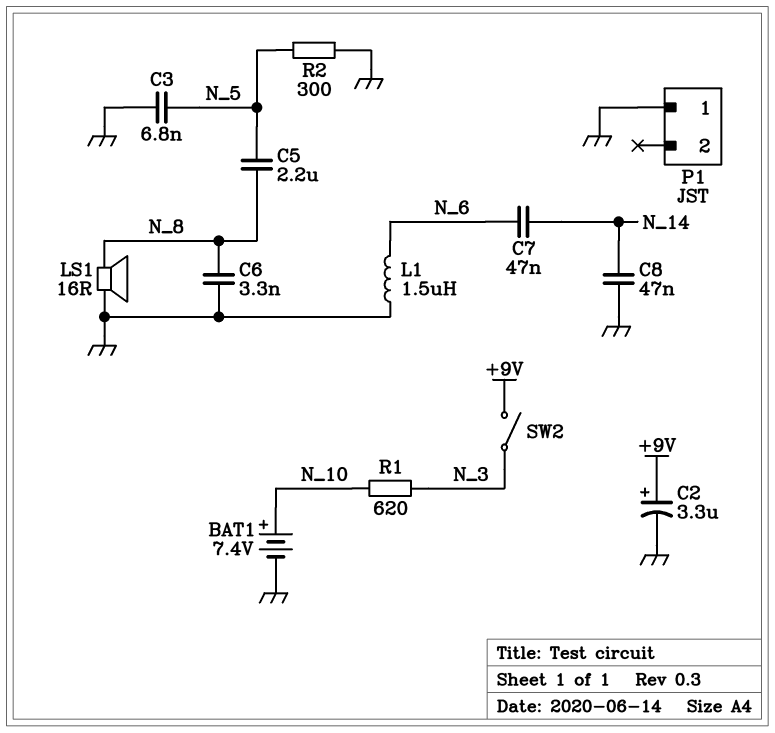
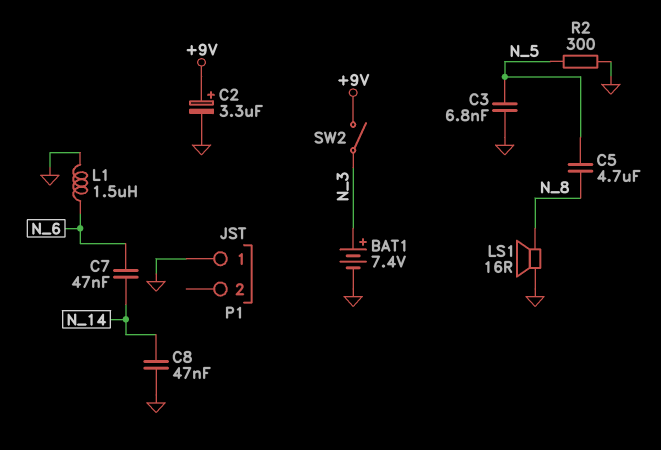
BAT1: 7.4V (plus N_10, minus GND) -> 7.4V (plus N_3, minus GND)
C5: 2.2uF (N_5, N_8) -> 4.7uF (N_5, N_8)
C6: 3.3nF (GND, N_8) -> none
R1: 620 (N_3, N_10) -> none

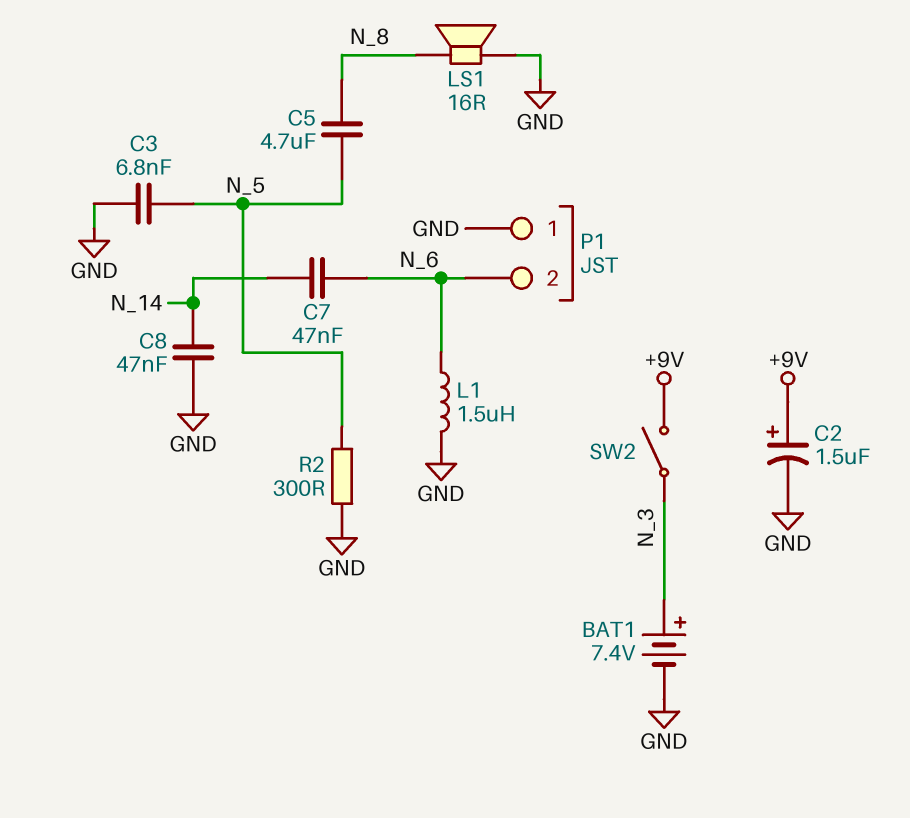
C2: 3.3uF (plus +9V, minus GND) -> 1.5uF (plus +9V, minus GND)
P1 pin 2: none -> N_6

